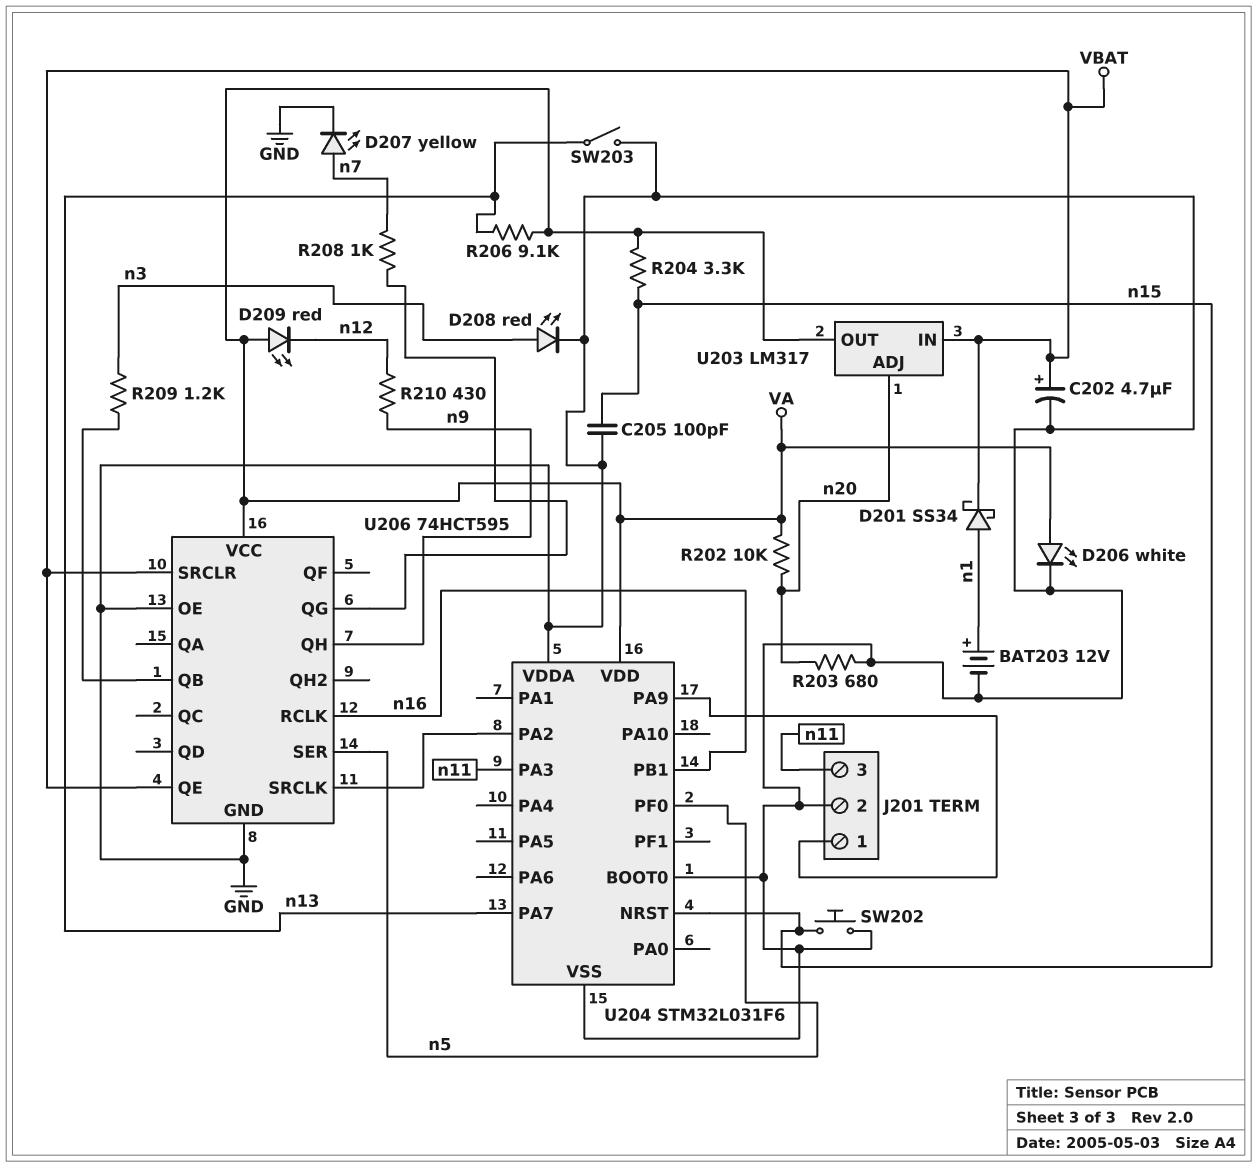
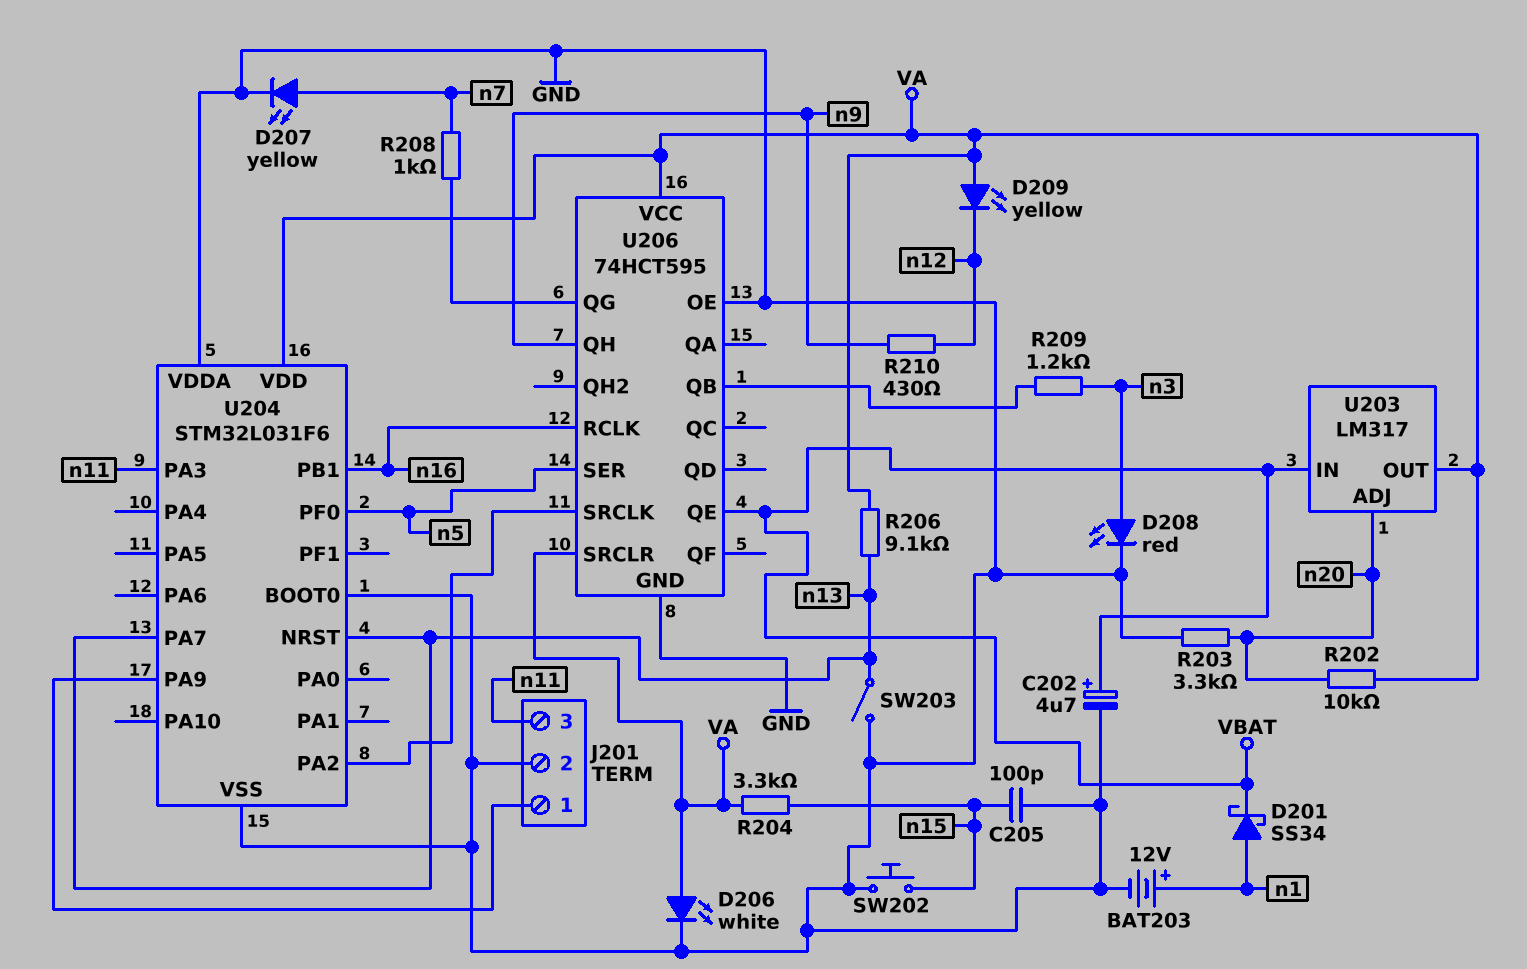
D209: LED red (A VA, K n12) -> LED yellow (A VA, K n12)
R203: 680 (GND, n20) -> 3.3k (GND, n20)
U204 pin NRST: n15 -> n13
U206 pin SRCLR: VBAT -> VA

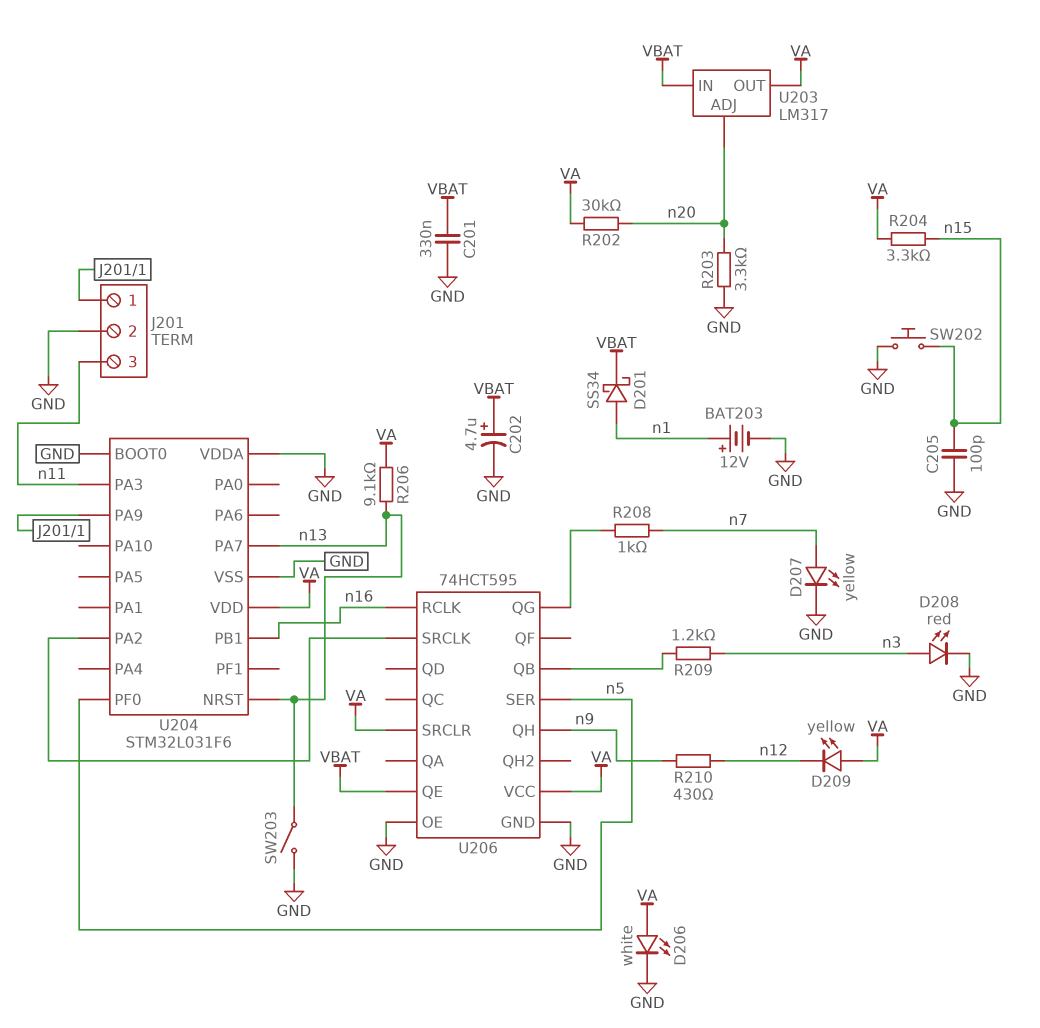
C201: none -> 330nF (GND, VBAT)
R202: 10k (VA, n20) -> 30k (VA, n20)

